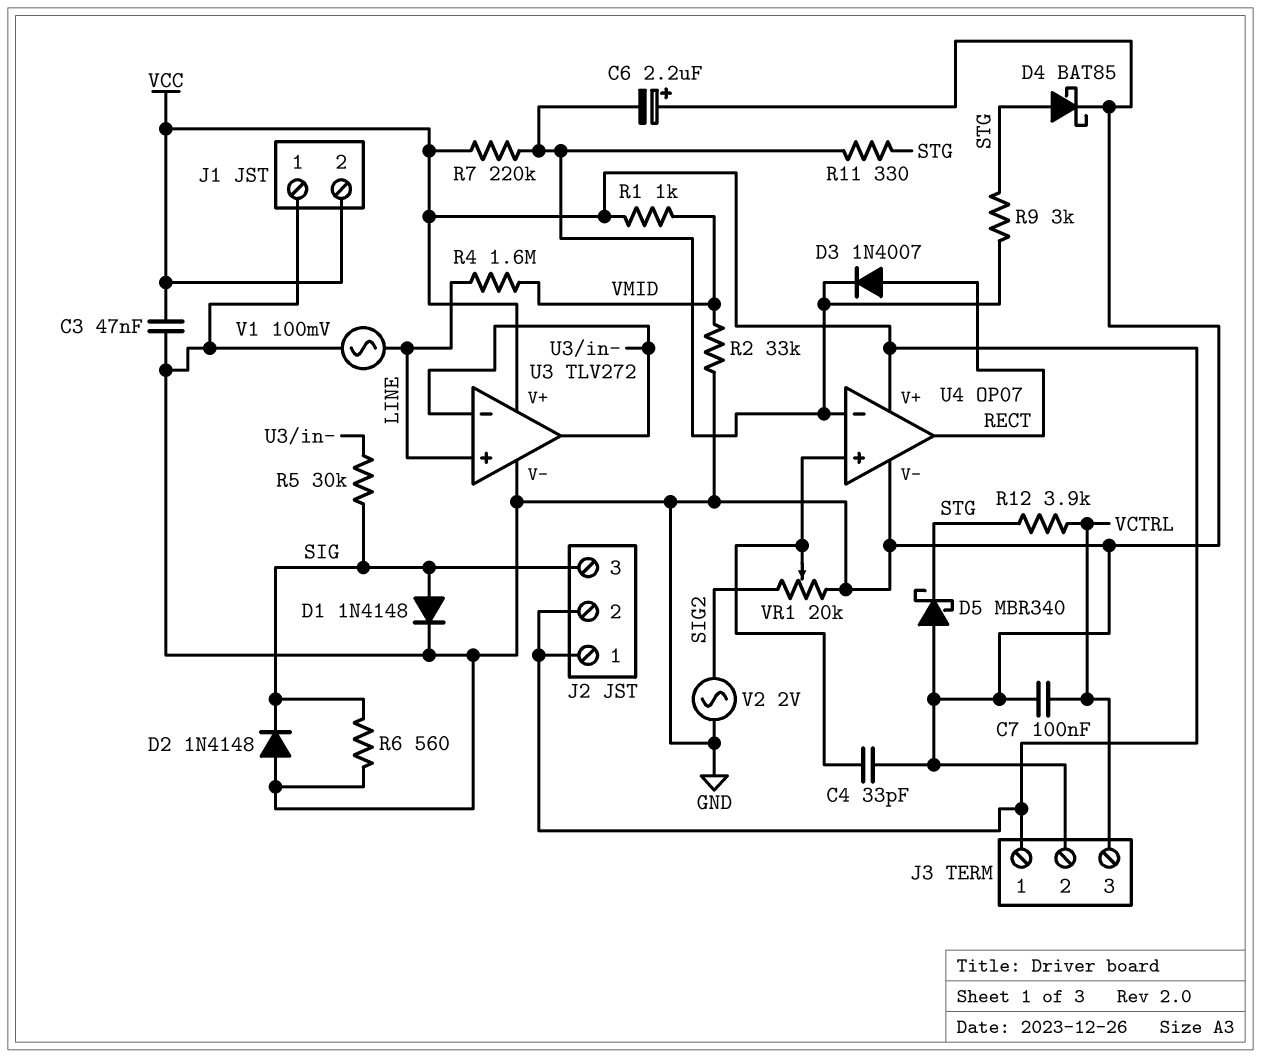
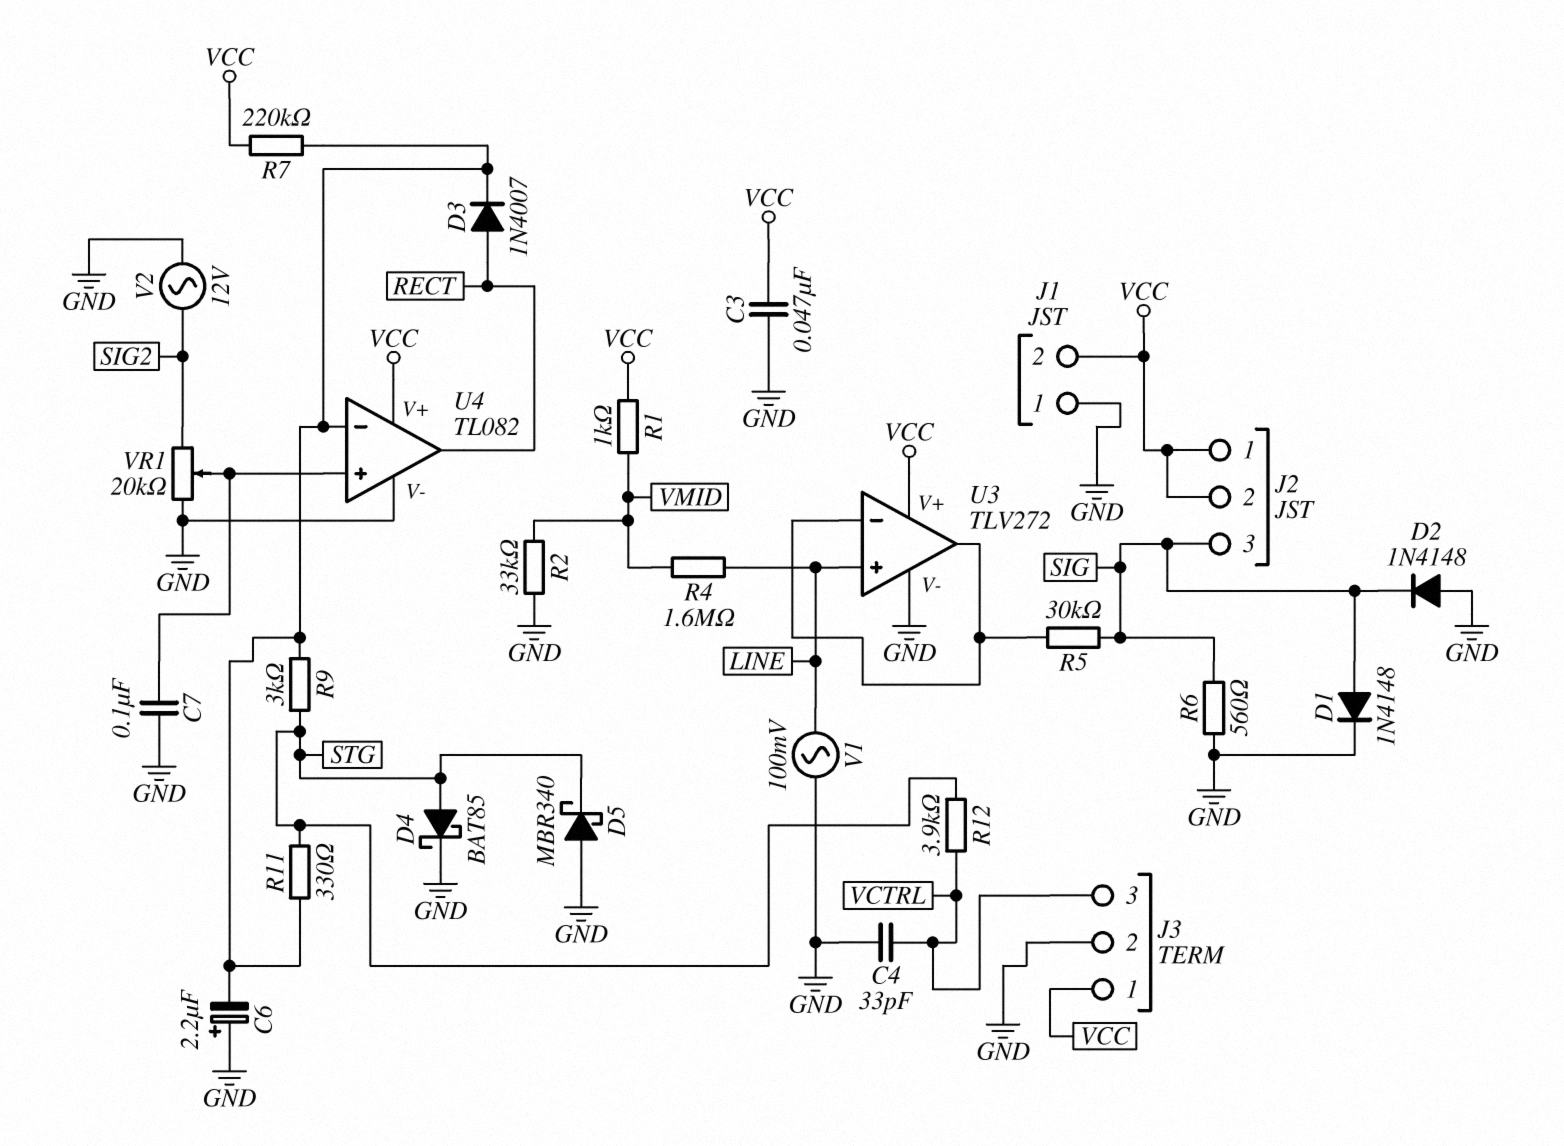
C4: 33pF (GND, U4/in+) -> 33pF (GND, VCTRL)
C7: 100nF (GND, VCTRL) -> 100nF (GND, U4/in+)
U4: OP07 -> TL082
V2: AC 2V (GND, SIG2) -> AC 12V (GND, SIG2)

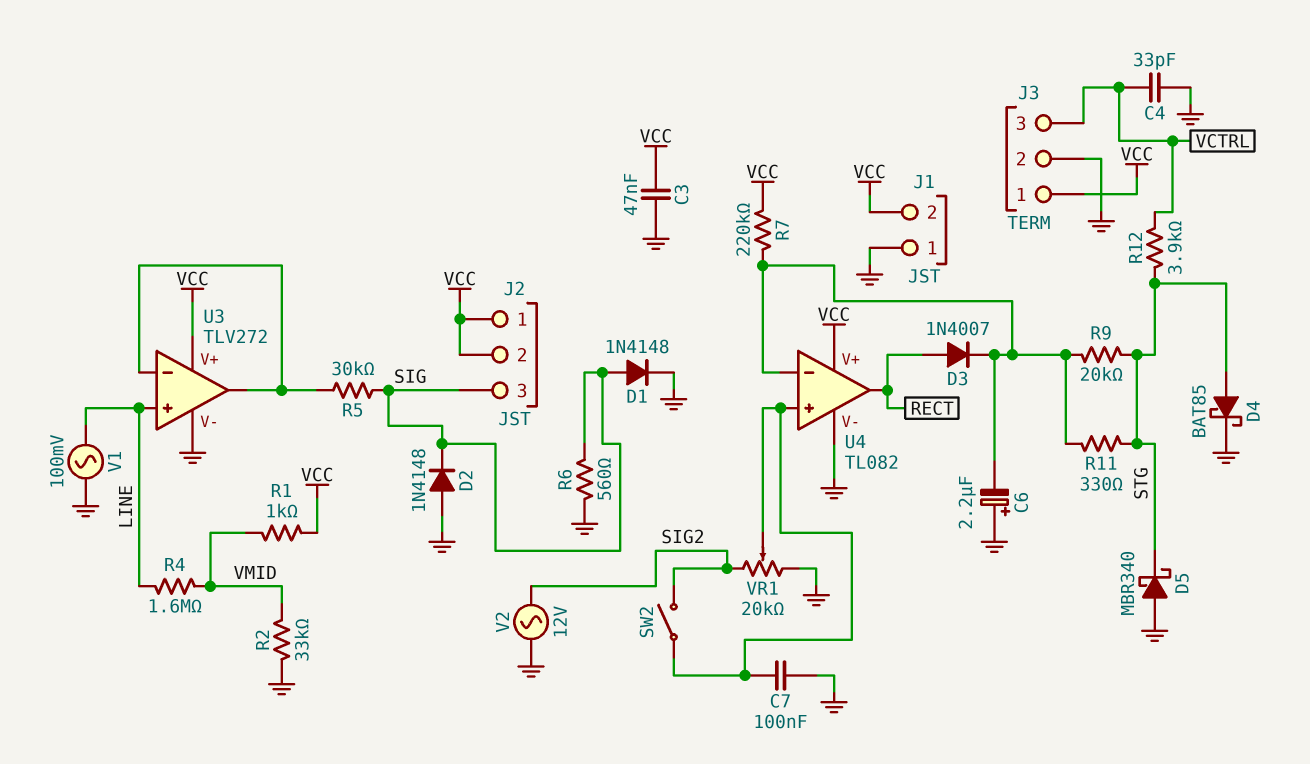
R9: 3k (STG, U4/in-) -> 20k (STG, U4/in-)
SW2: none -> switch (SIG2, U4/in+)

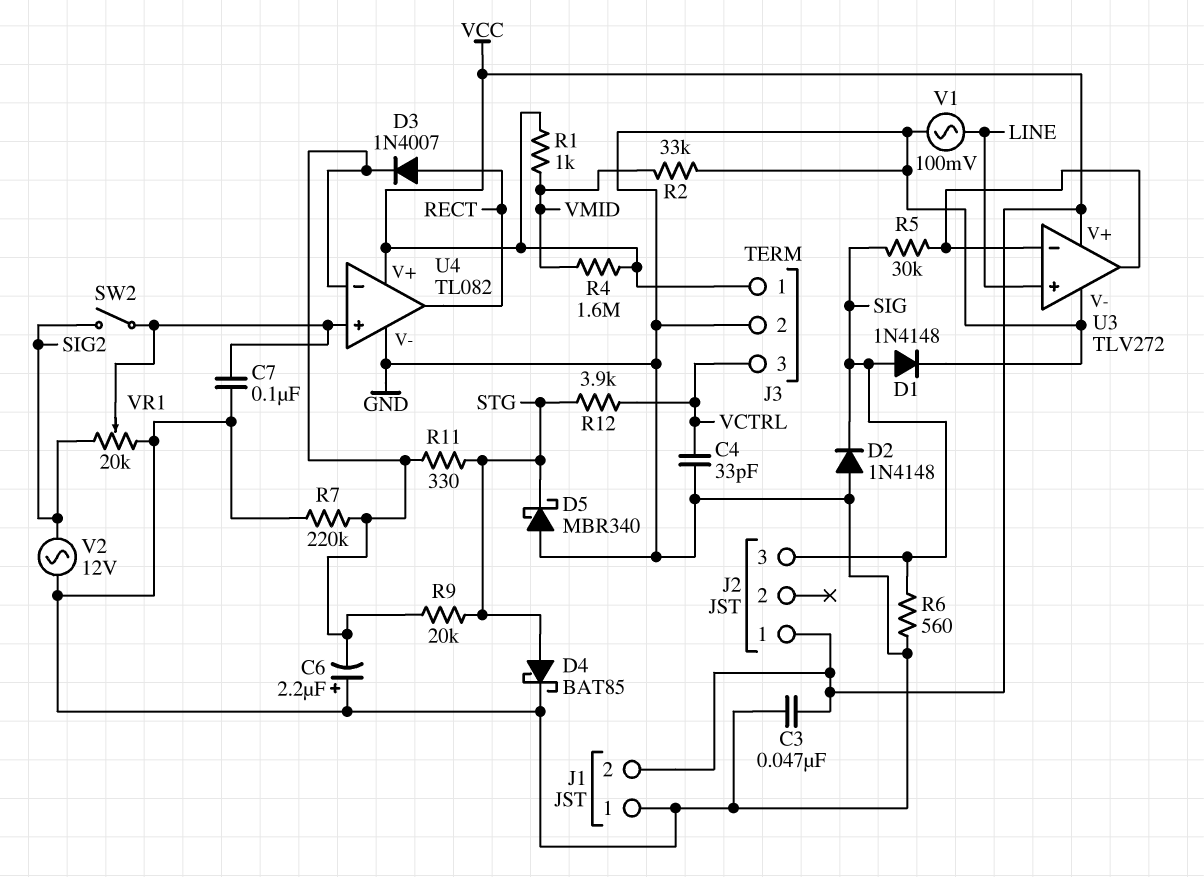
J2 pin 2: VCC -> none
R4: 1.6M (LINE, VMID) -> 1.6M (VCC, VMID)
R7: 220k (U4/in-, VCC) -> 220k (GND, U4/in-)

